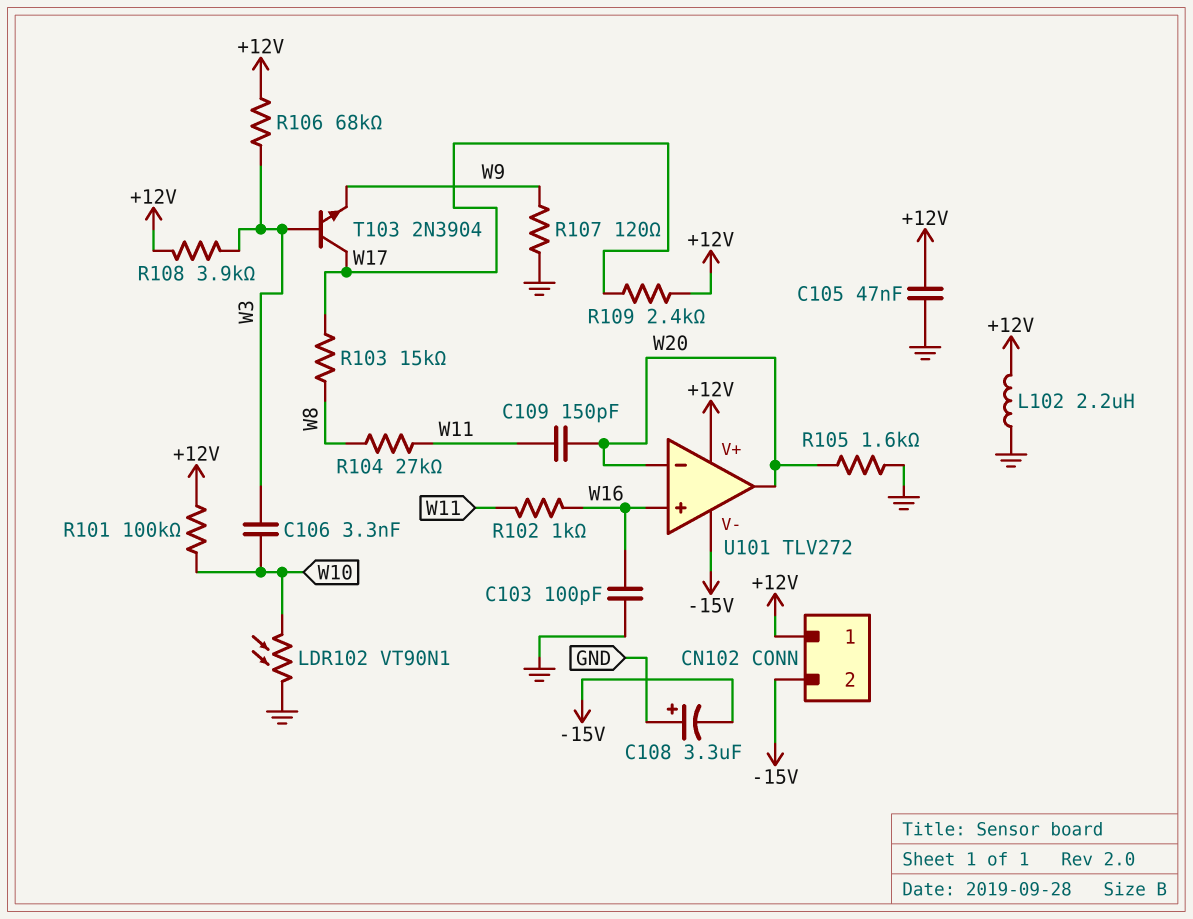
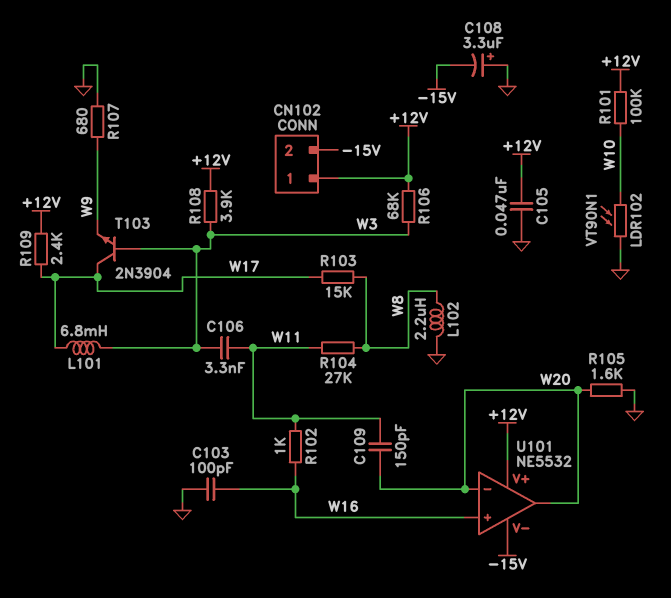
C106: 3.3nF (W3, W10) -> 3.3nF (W3, W11)
L101: none -> 6.8mH (W3, W17)
L102: 2.2uH (+12V, GND) -> 2.2uH (GND, W8)
R107: 120 (GND, W9) -> 680 (GND, W9)
U101: TLV272 -> NE5532

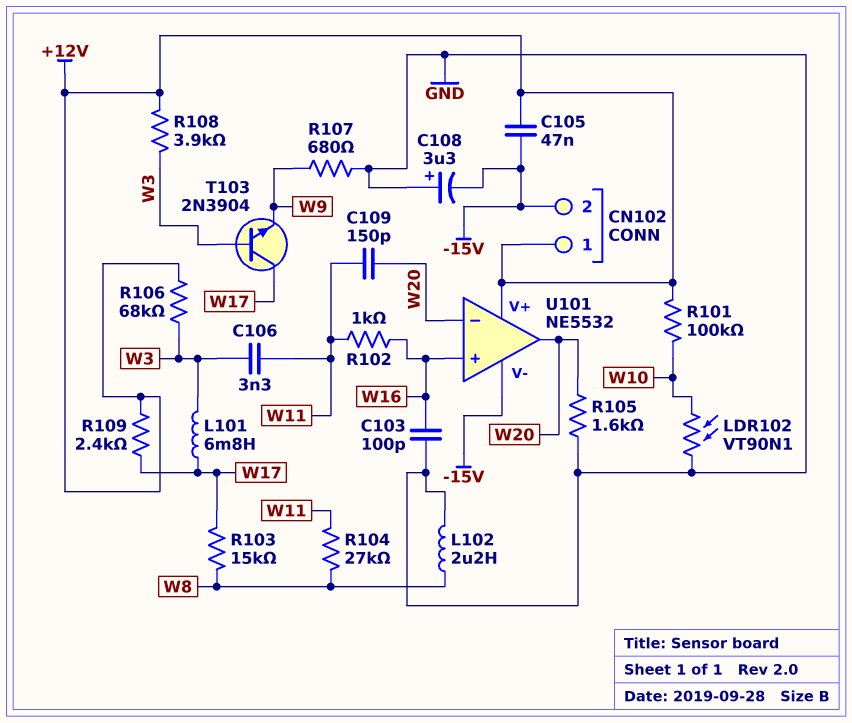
C105: 47nF (+12V, GND) -> 47nF (+12V, -15V)

